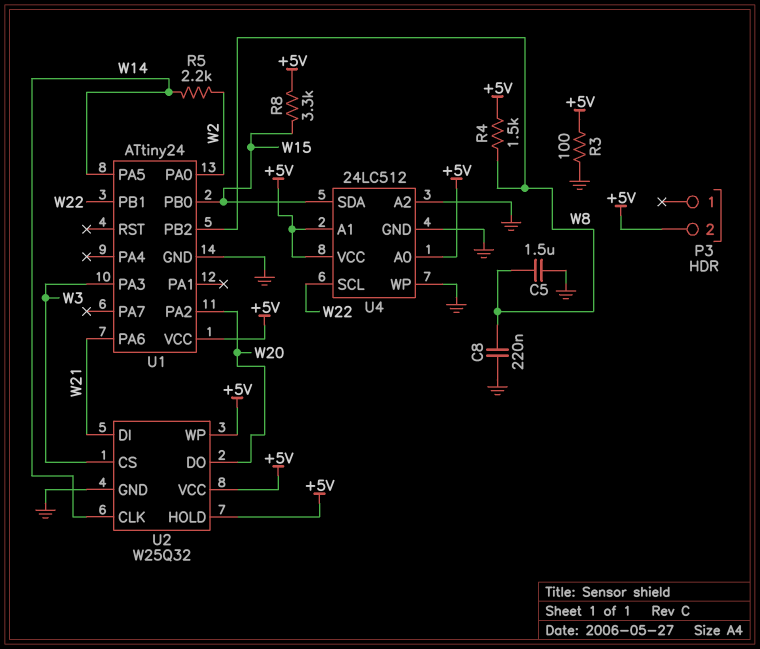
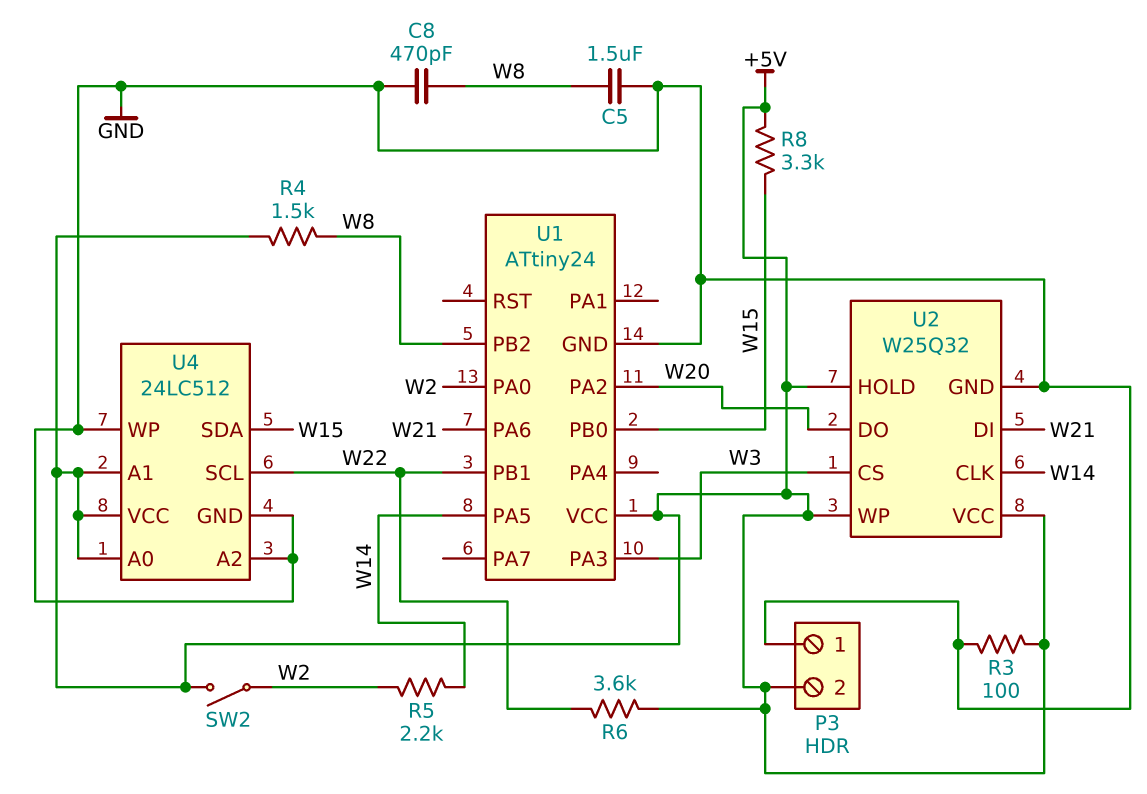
C8: 220nF (GND, W8) -> 470pF (GND, W8)
P3 pin 1: none -> GND
R6: none -> 3.6k (+5V, W22)
SW2: none -> switch (+5V, W2)

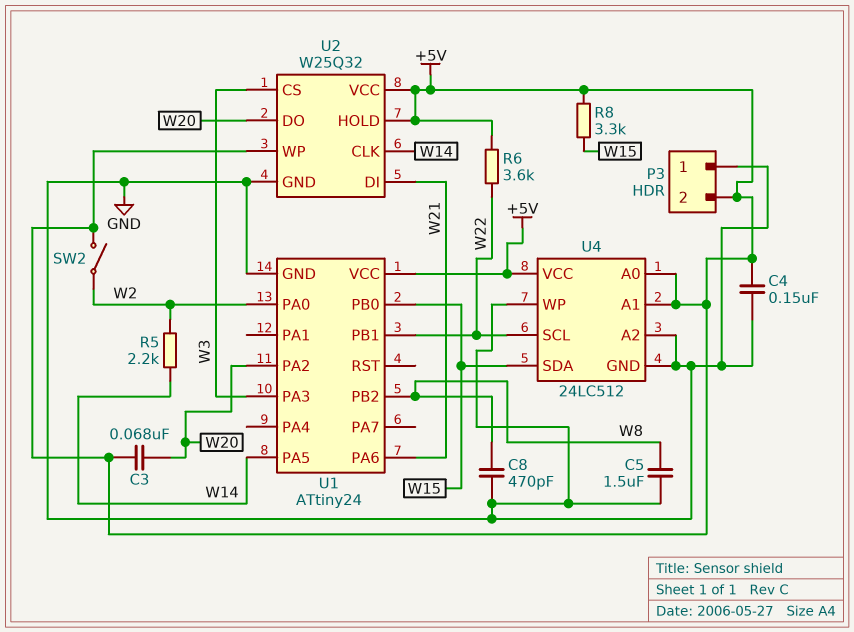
C3: none -> 68nF (+5V, W20)
C4: none -> 150nF (+5V, GND)
R3: 100 (+5V, GND) -> none
R4: 1.5k (+5V, W8) -> none

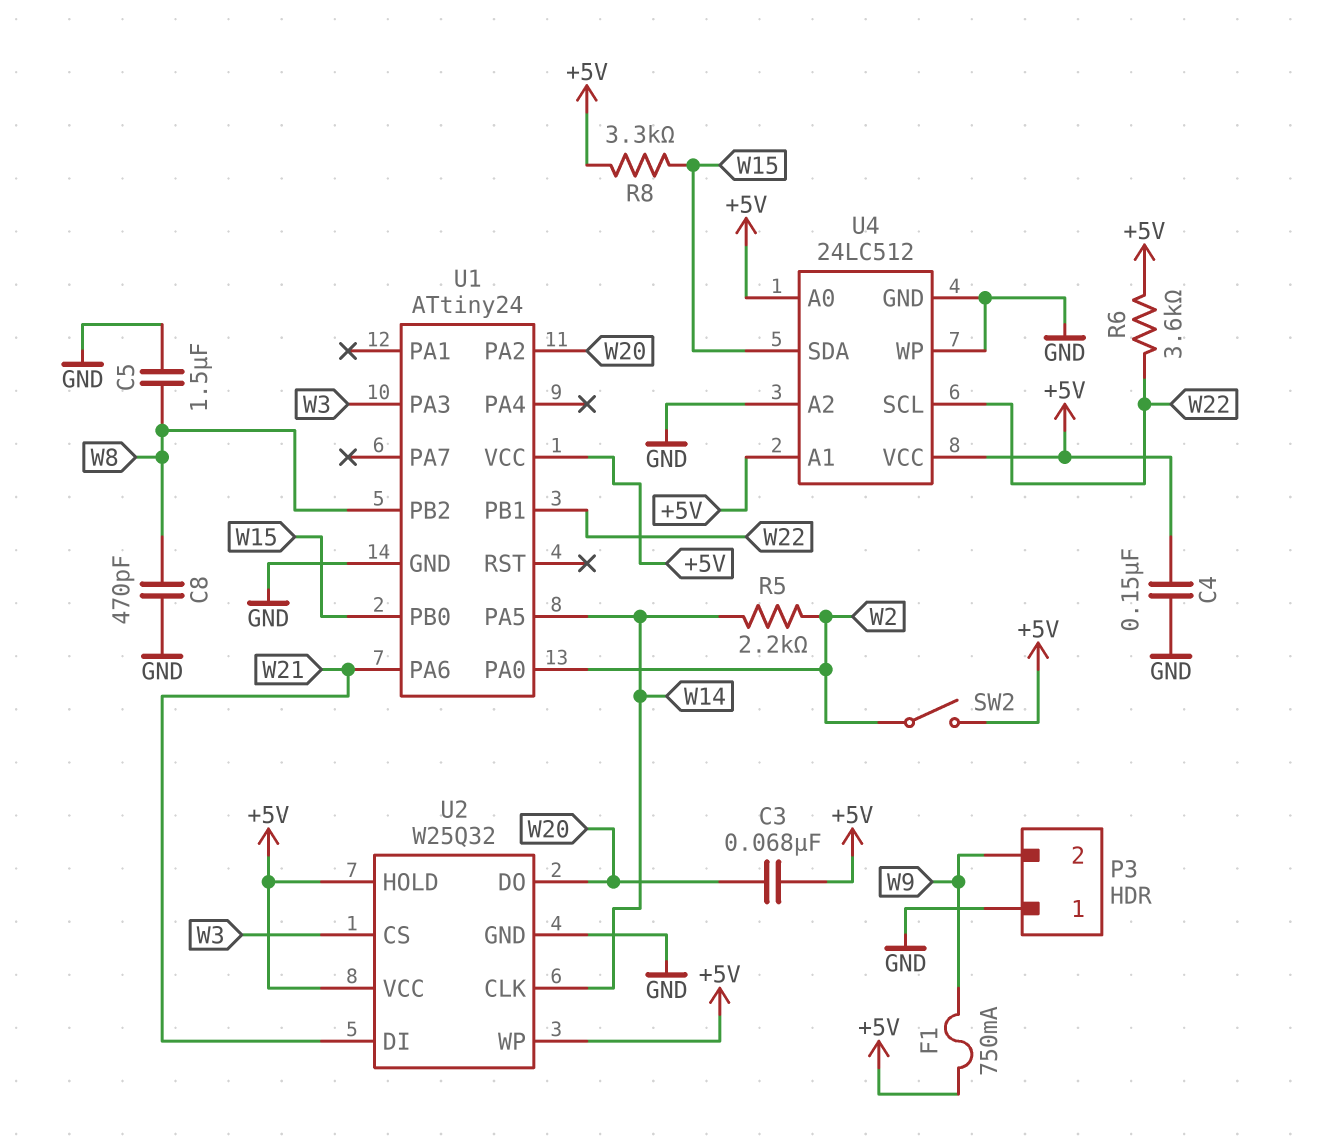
F1: none -> 750mA (+5V, W9)
P3 pin 2: +5V -> W9

